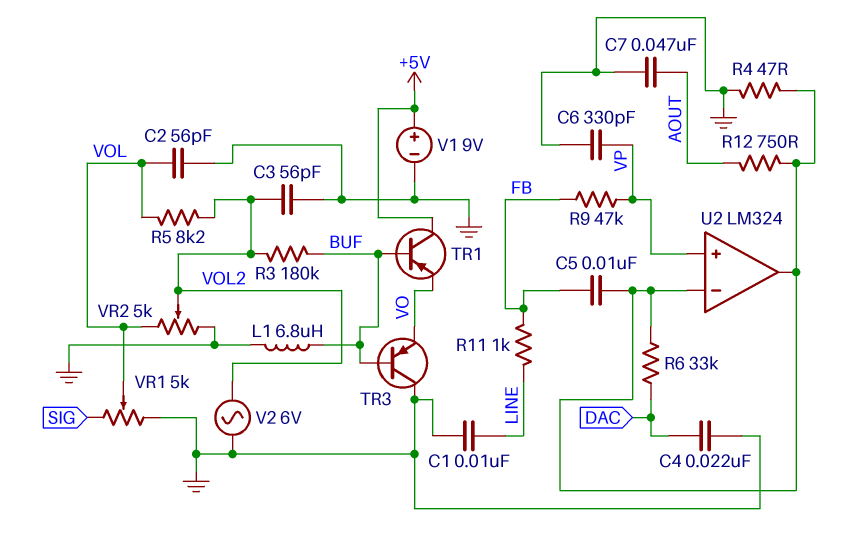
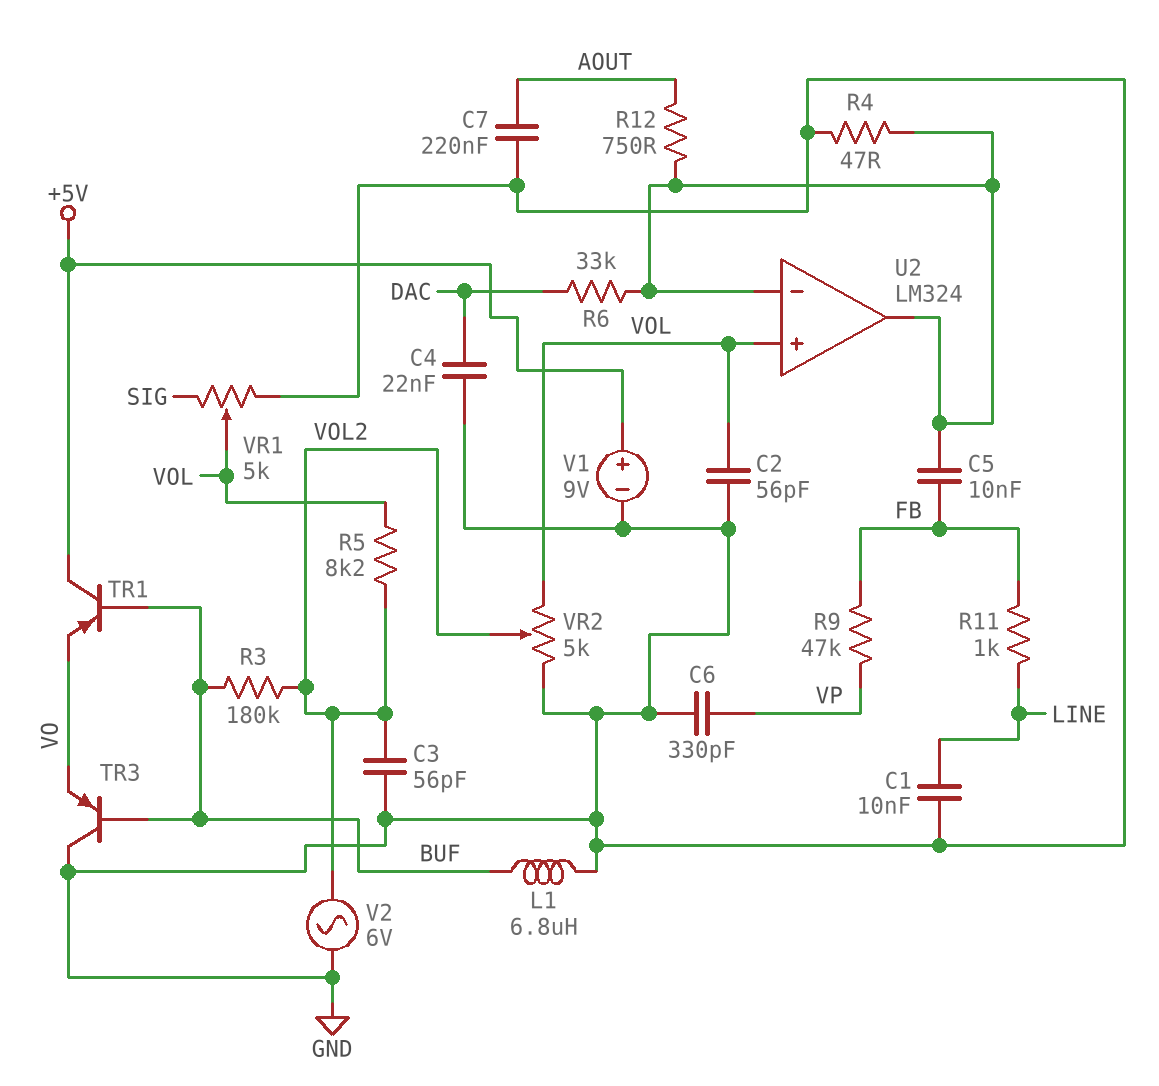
C7: 47nF (AOUT, GND) -> 220nF (AOUT, GND)
U2 pin in+: VP -> VOL

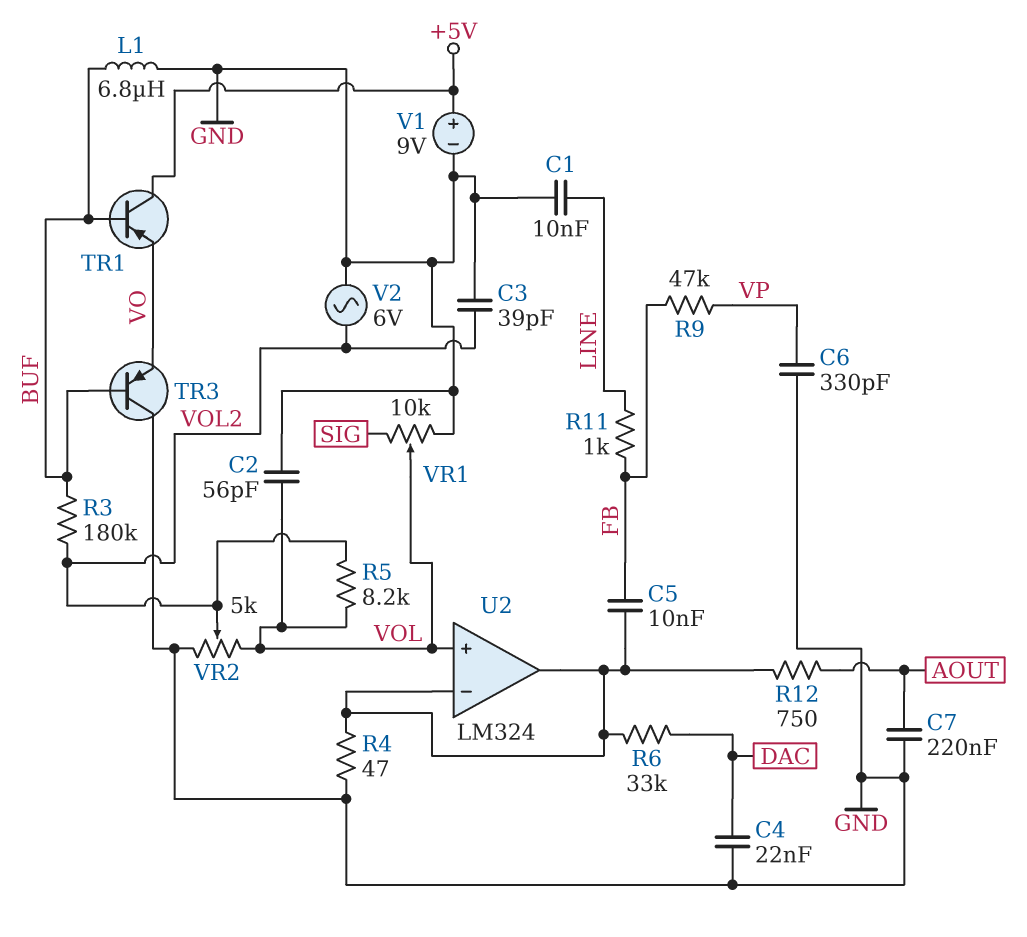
C3: 56pF (GND, VOL2) -> 39pF (GND, VOL2)
VR1: 5k (GND, SIG, wiper VOL) -> 10k (GND, SIG, wiper VOL)

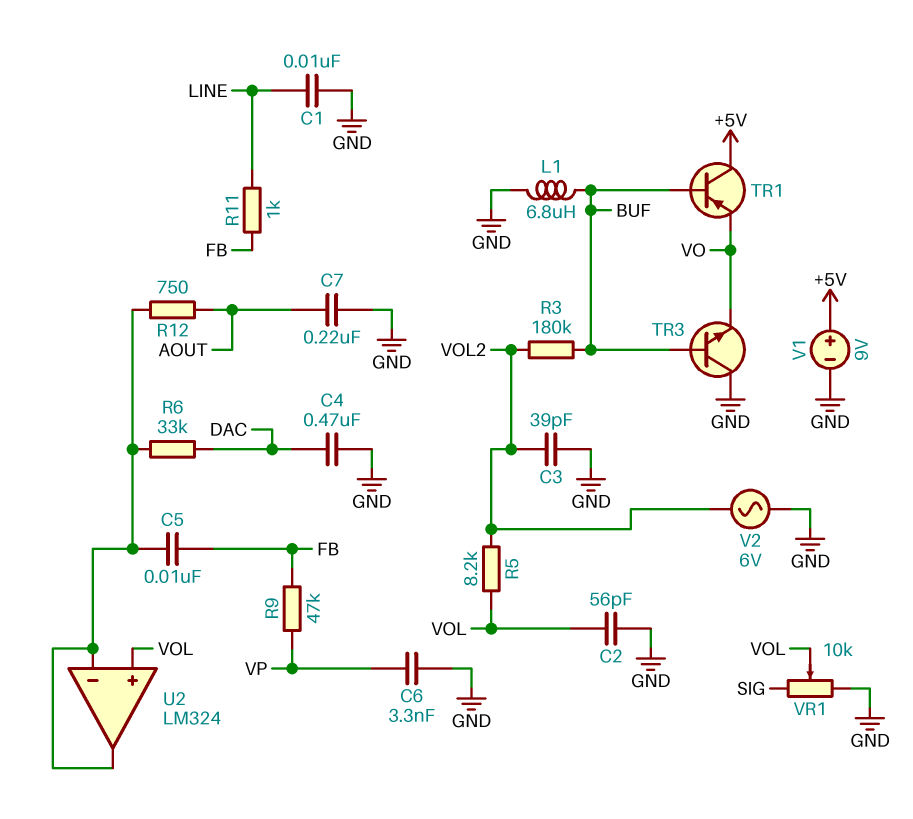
C4: 22nF (DAC, GND) -> 470nF (DAC, GND)
C6: 330pF (GND, VP) -> 3.3nF (GND, VP)
R4: 47 (GND, U2/in-) -> none
TR3: PNP (B BUF, C GND, E VO) -> NPN (B BUF, C GND, E VO)
VR2: 5k (GND, VOL, wiper VOL2) -> none

